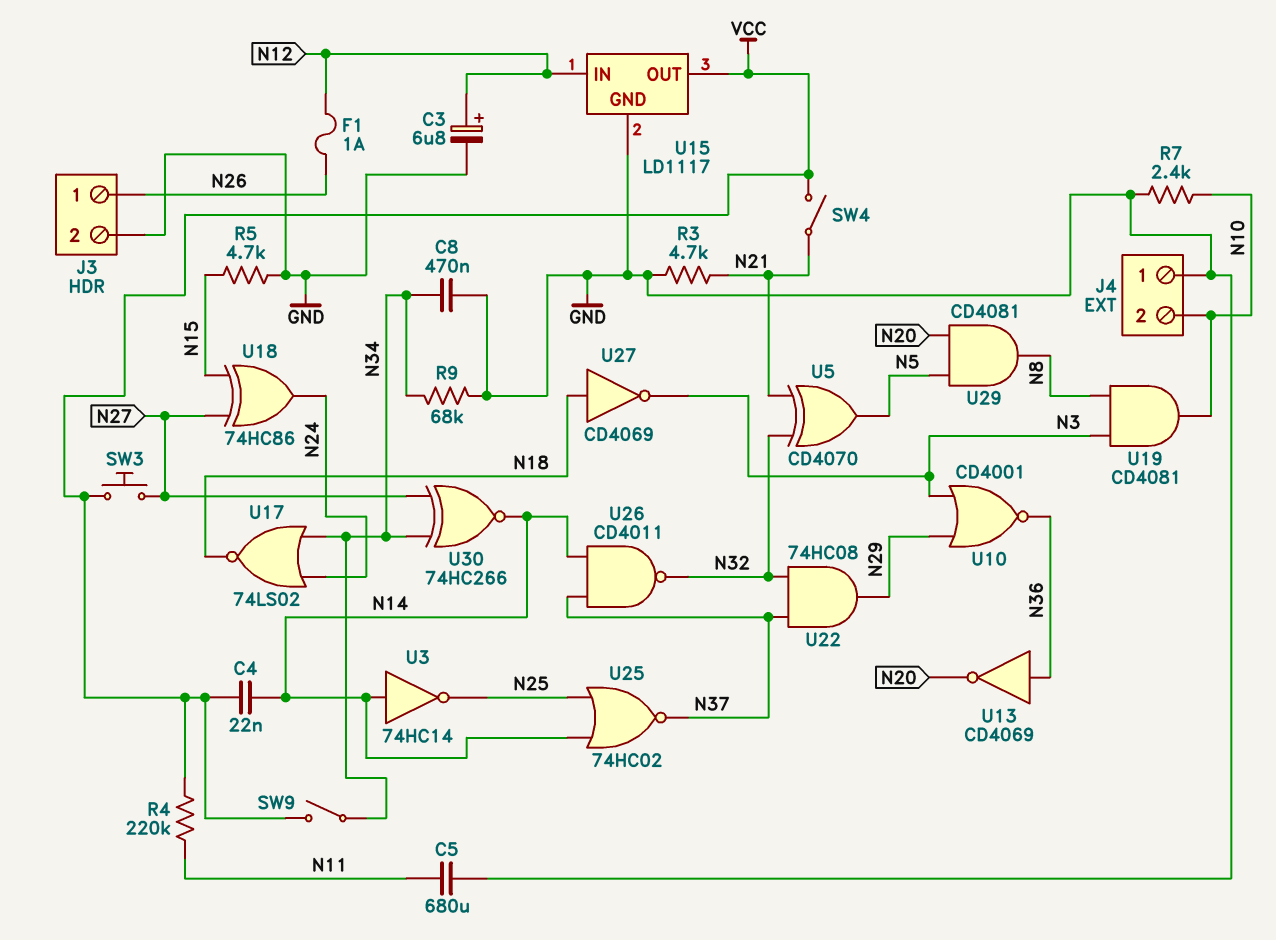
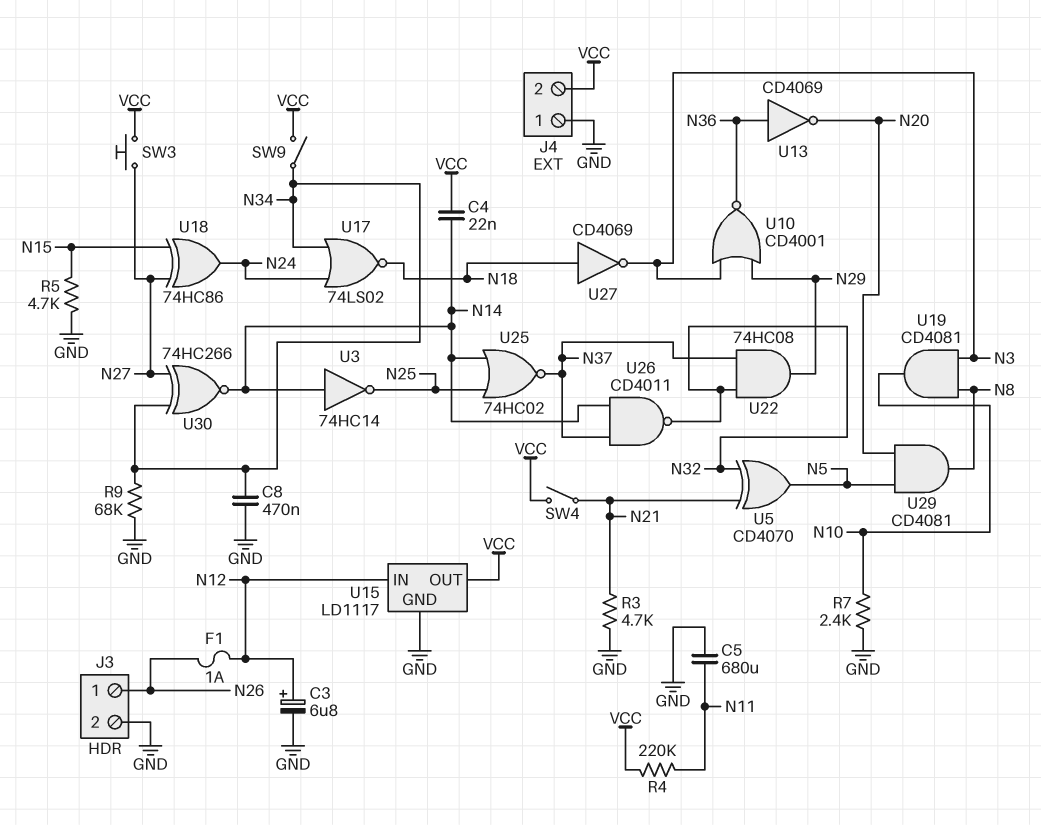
J4 pin 2: N10 -> VCC

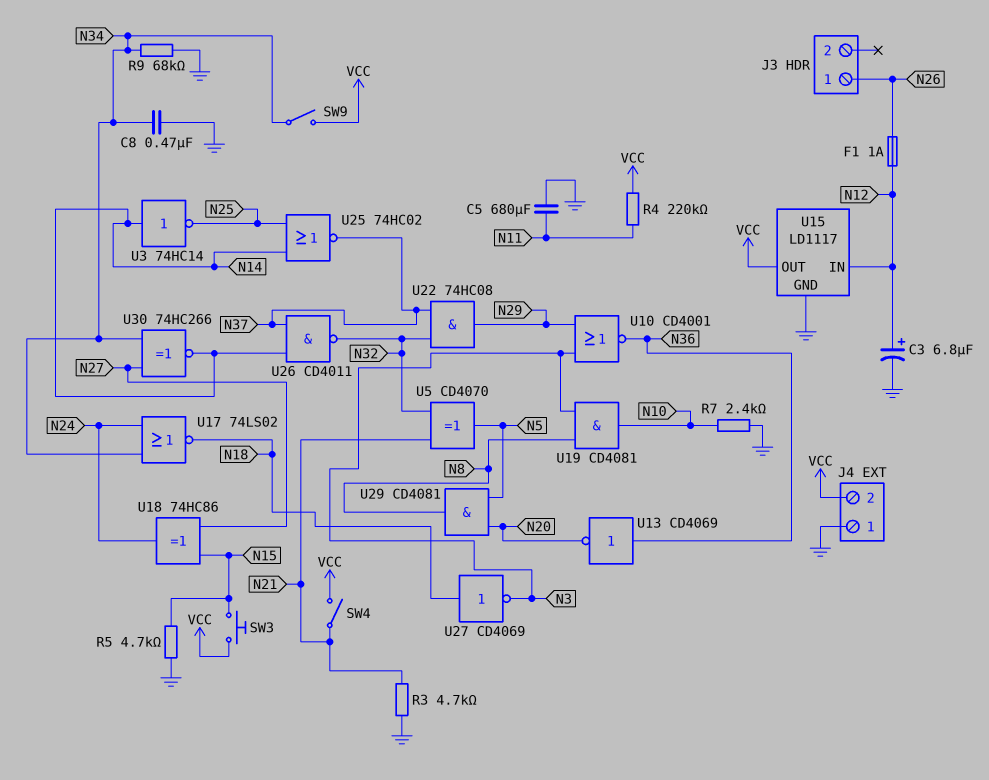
C4: 22nF (N14, VCC) -> none
J3 pin 2: GND -> none
SW3: button (N27, VCC) -> button (N15, VCC)

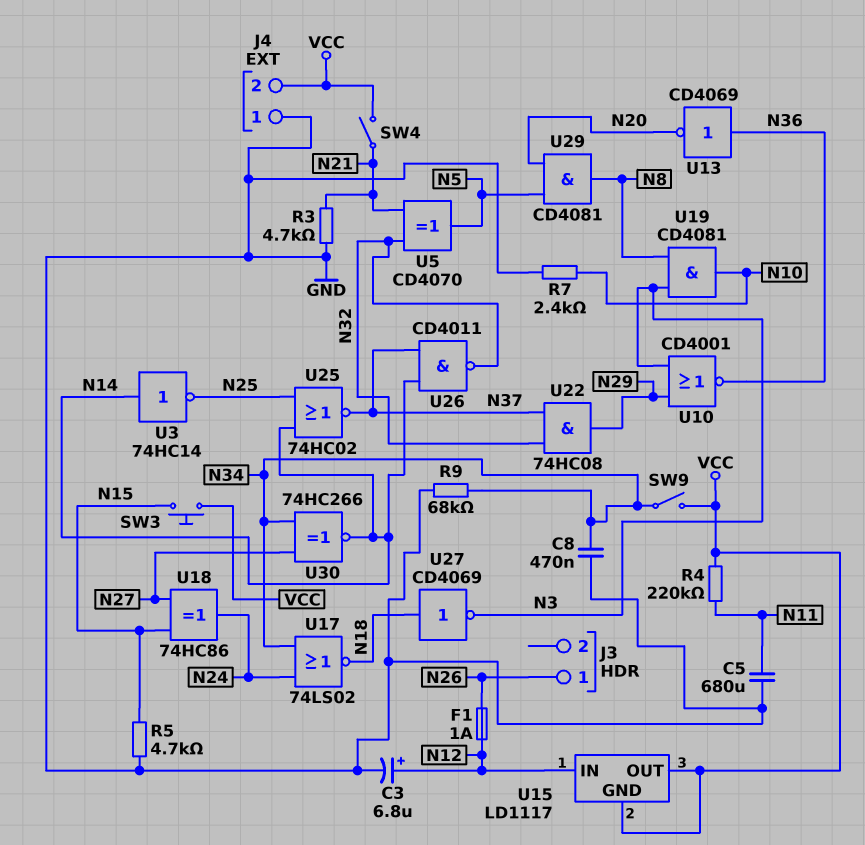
U15 pin GND: GND -> VCC

